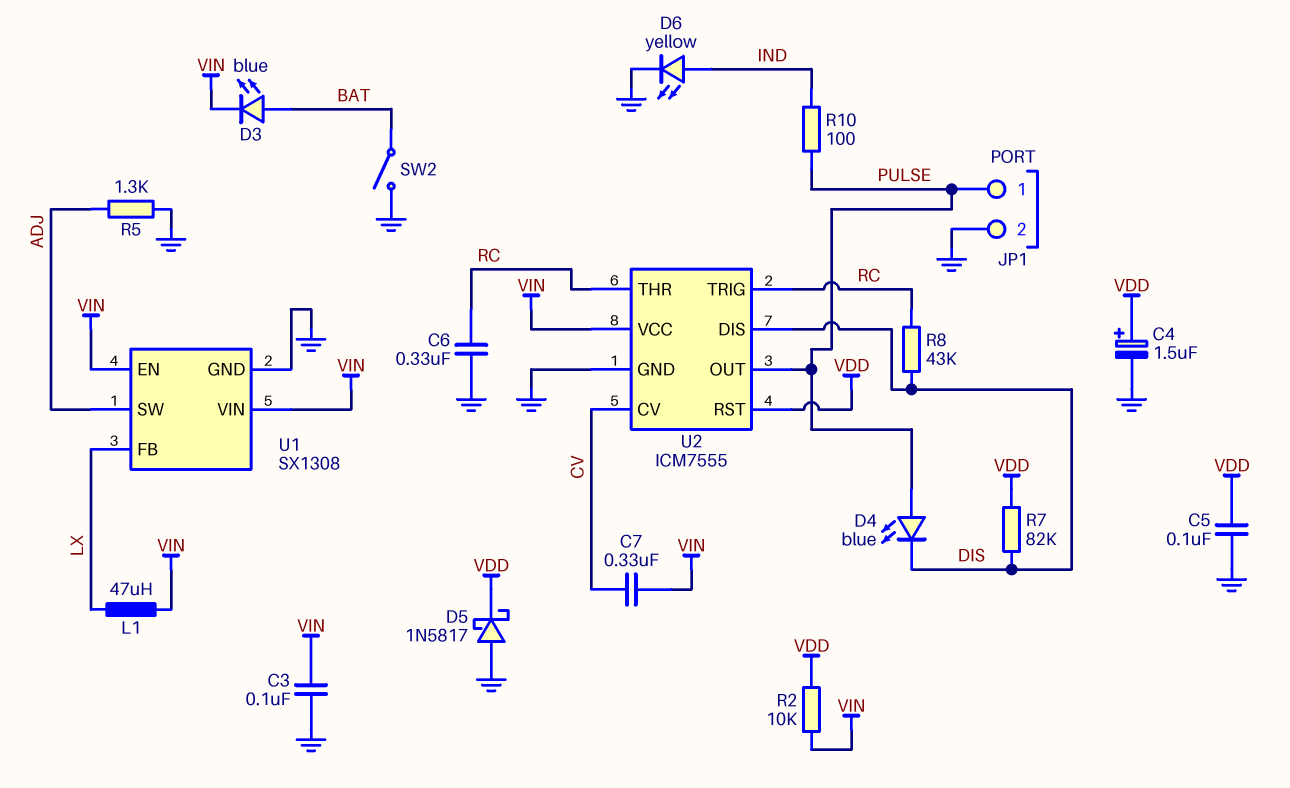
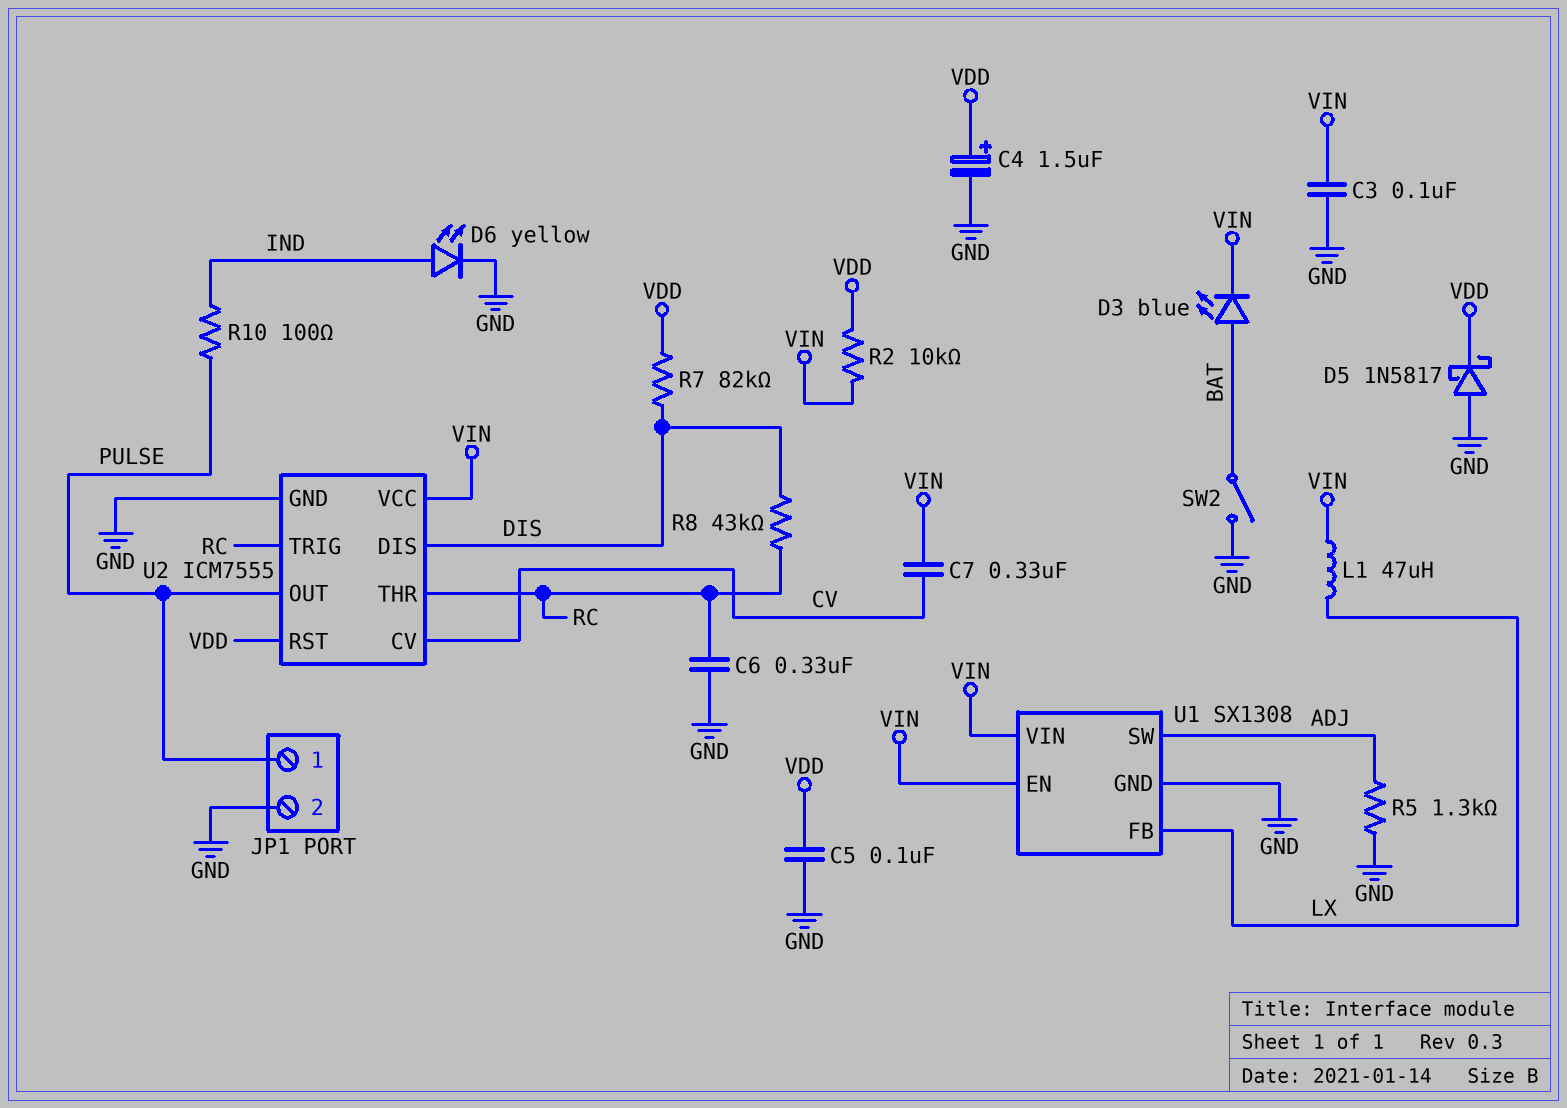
D4: LED blue (A PULSE, K DIS) -> none

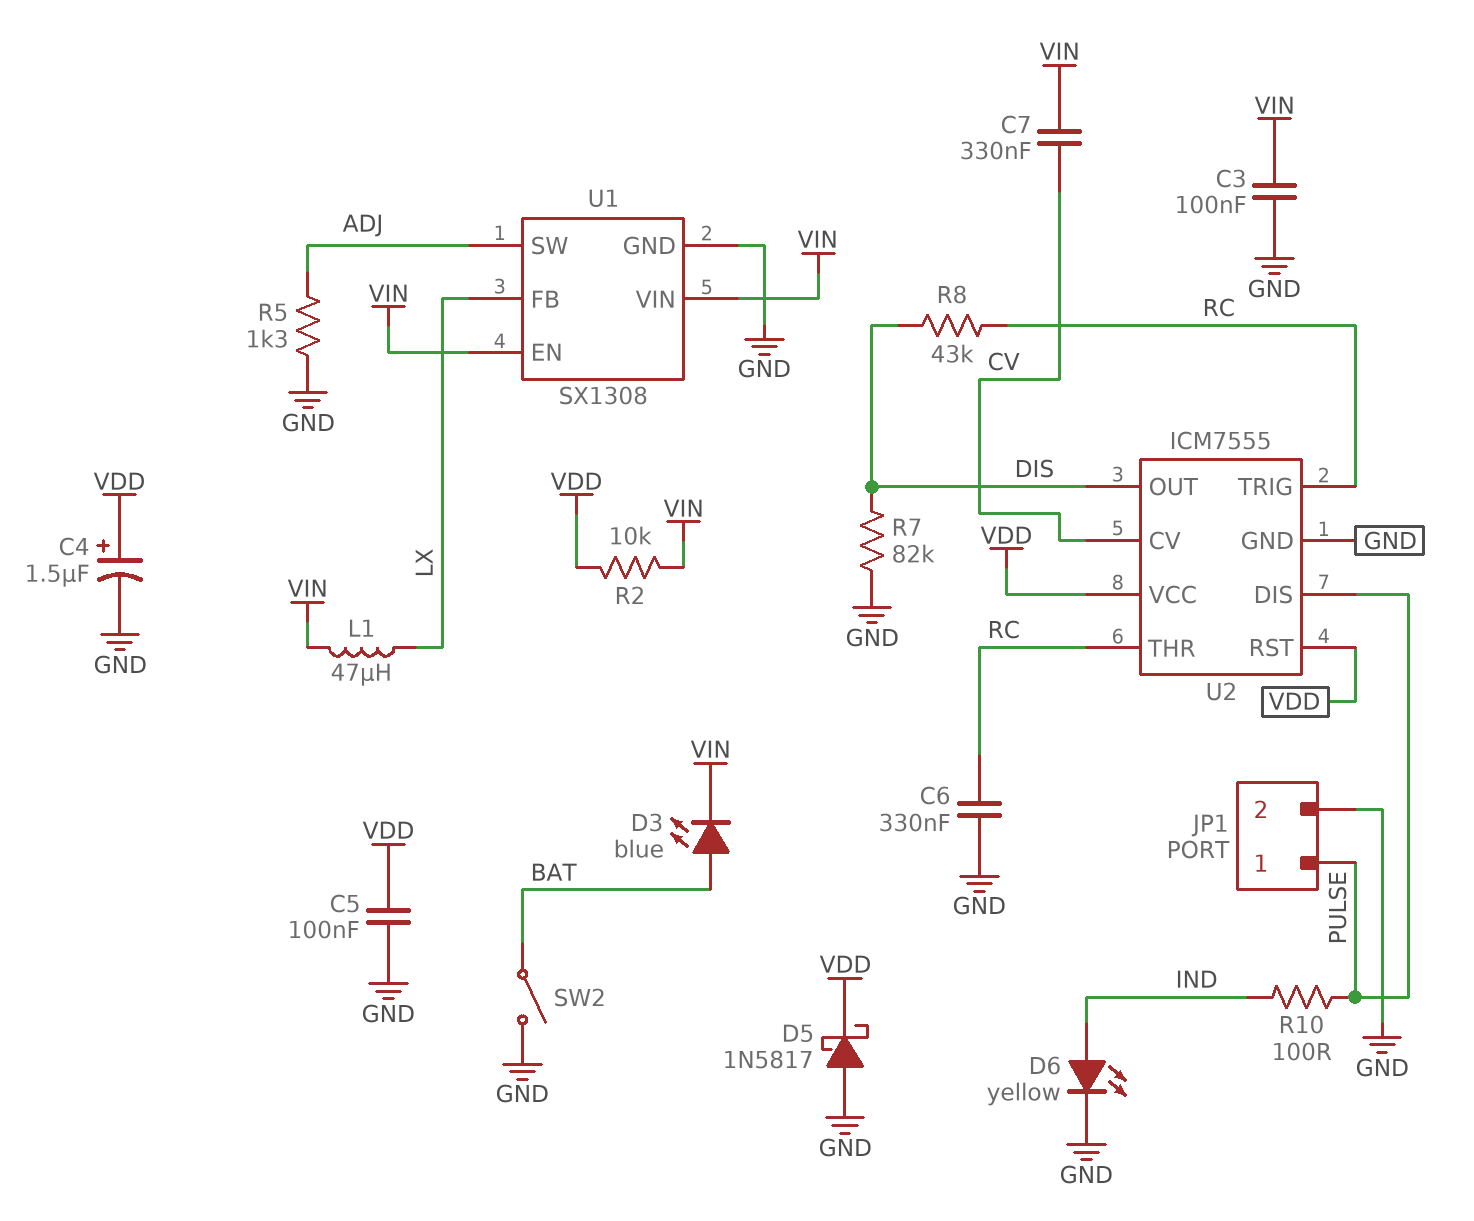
R7: 82k (DIS, VDD) -> 82k (DIS, GND)
U2 pin DIS: DIS -> PULSE
U2 pin OUT: PULSE -> DIS
U2 pin VCC: VIN -> VDD

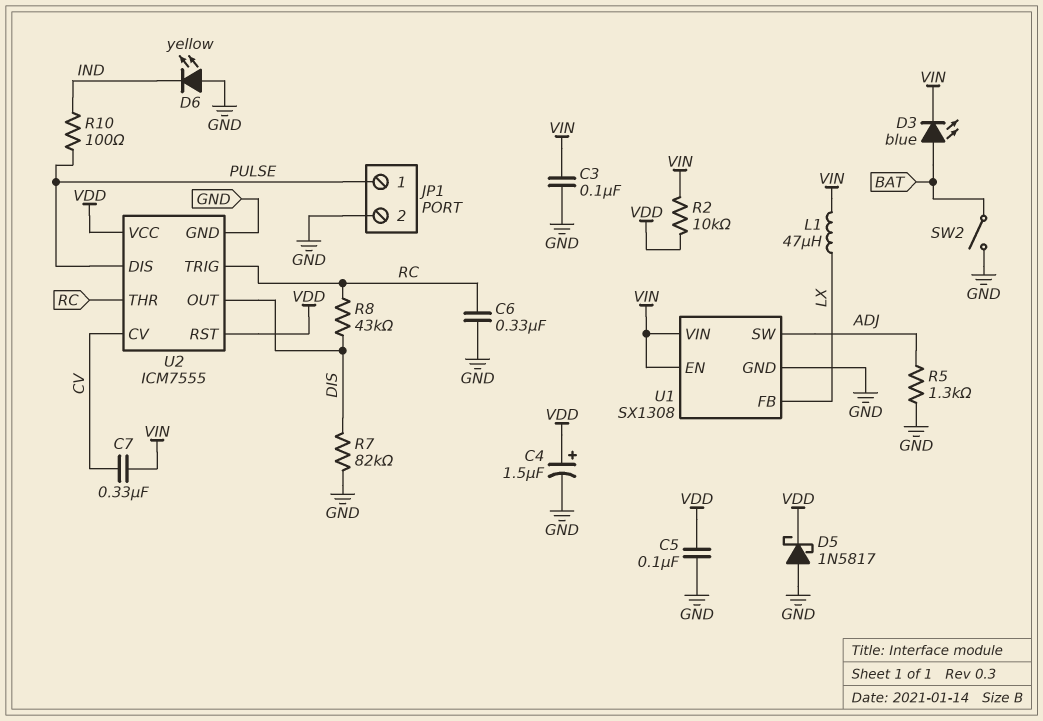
D6: LED yellow (A IND, K GND) -> LED yellow (A GND, K IND)

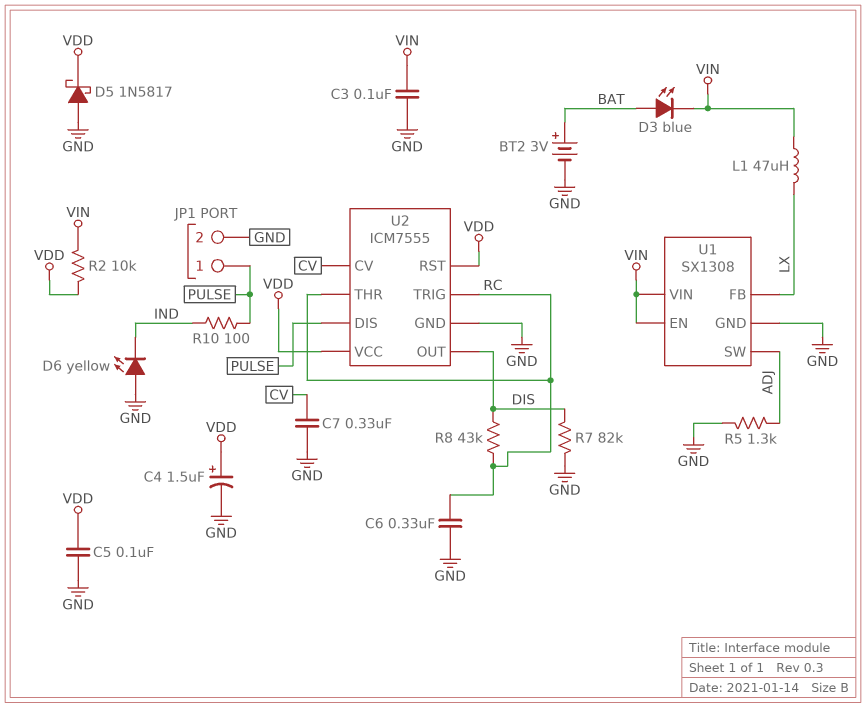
BT2: none -> 3V (plus BAT, minus GND)
C7: 330nF (CV, VIN) -> 330nF (CV, GND)
SW2: switch (BAT, GND) -> none

